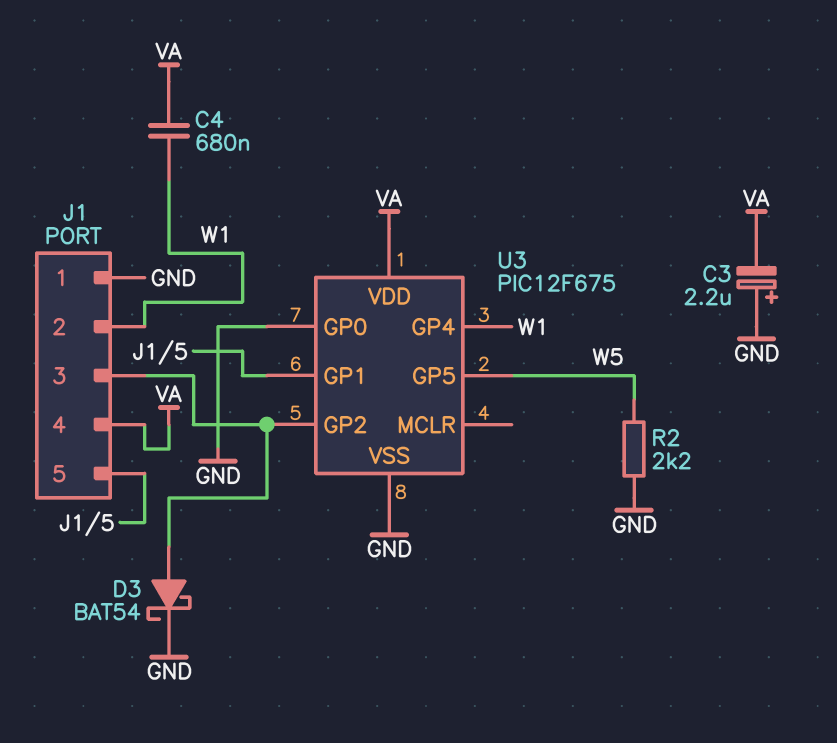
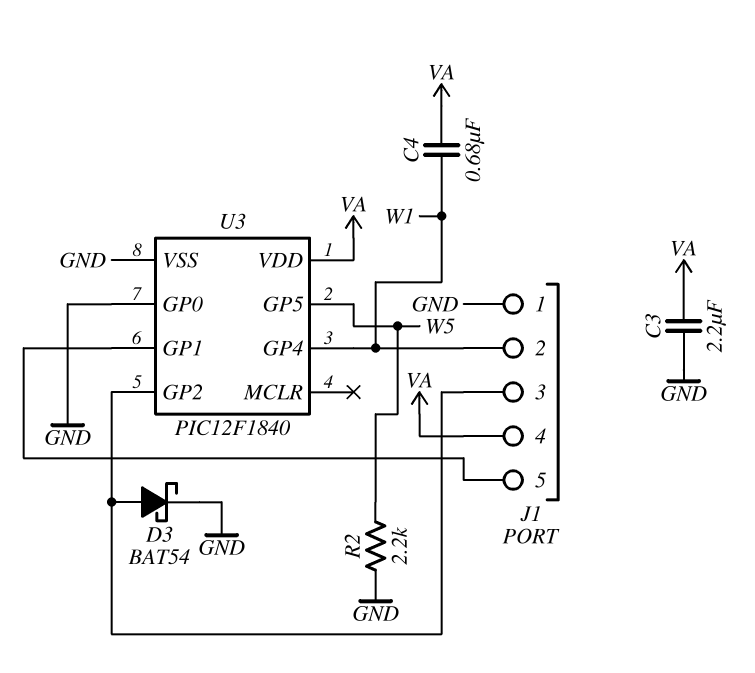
C3: 2.2uF (plus GND, minus VA) -> 2.2uF (GND, VA)
U3: PIC12F675 -> PIC12F1840

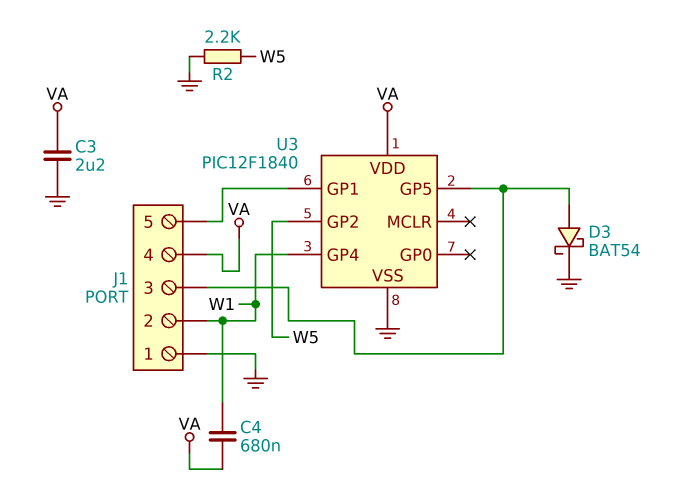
U3 pin GP0: GND -> none
U3 pin GP2: J1/3 -> W5
U3 pin GP5: W5 -> J1/3

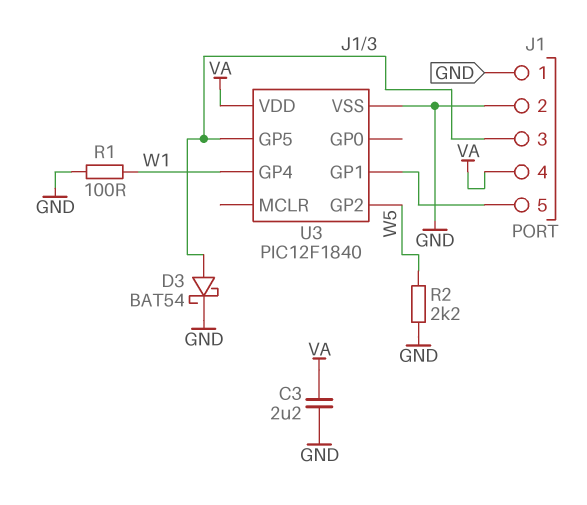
C4: 680nF (VA, W1) -> none
J1 pin 2: W1 -> GND
R1: none -> 100 (GND, W1)

